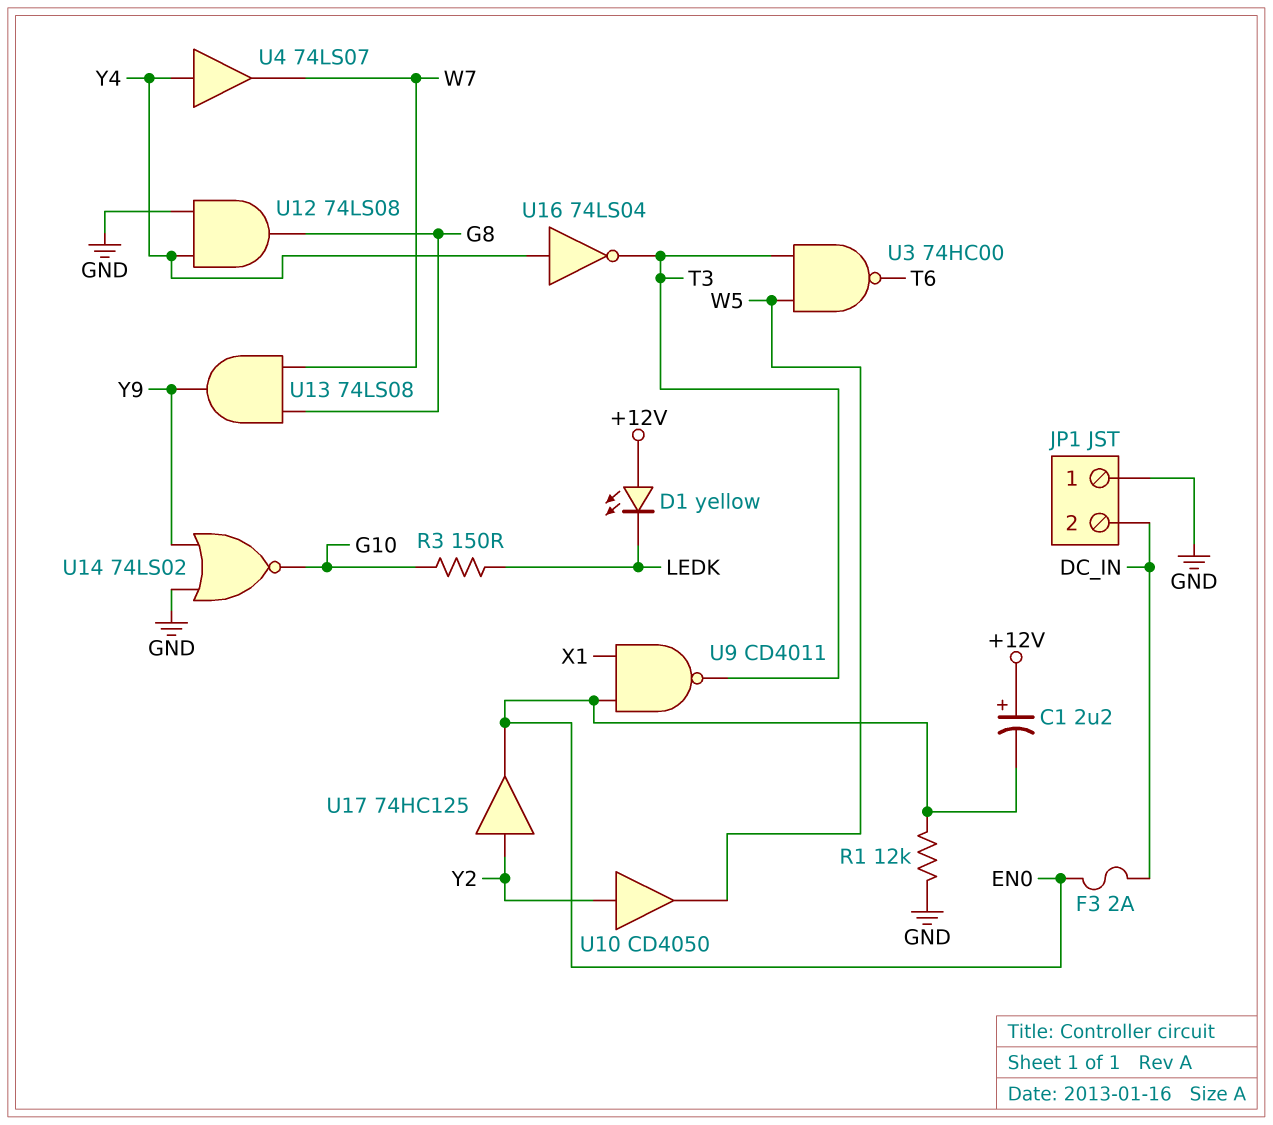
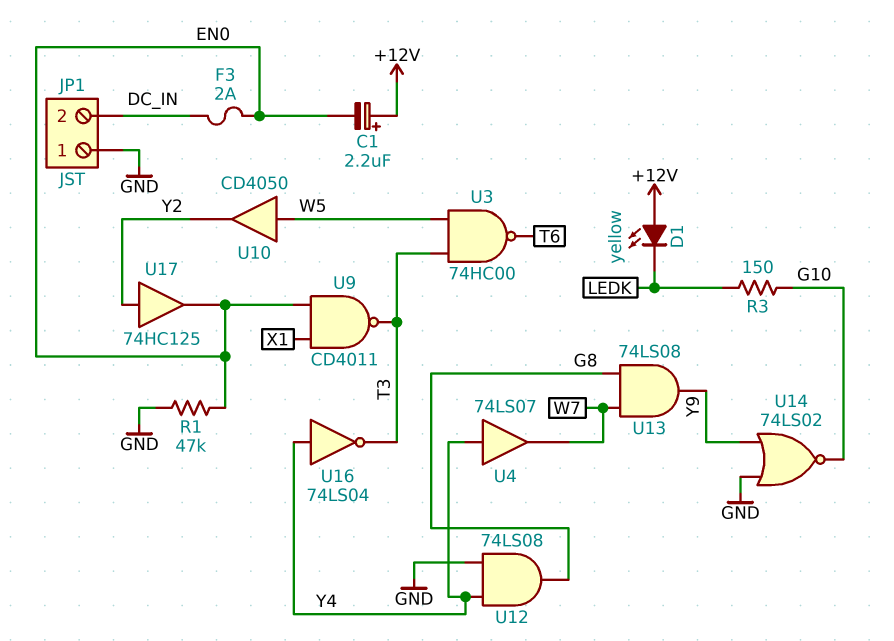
R1: 12k (EN0, GND) -> 47k (EN0, GND)
U10: buffer CD4050 (in Y2, out W5) -> buffer CD4050 (in W5, out Y2)

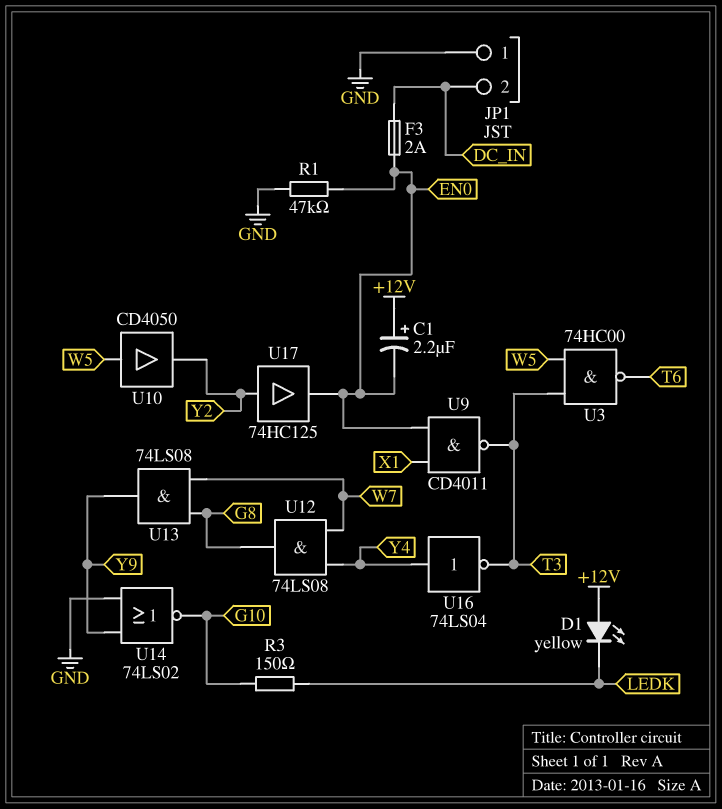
U4: buffer 74LS07 (in Y4, out W7) -> none
U12: AND 74LS08 (in GND, in Y4, out G8) -> AND 74LS08 (in W7, in Y4, out G8)

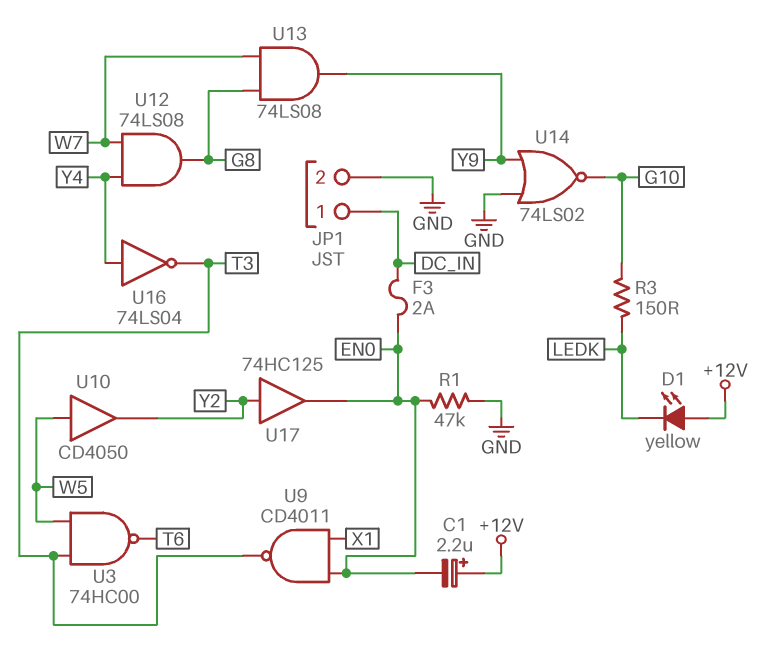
JP1 pin 1: GND -> DC_IN
JP1 pin 2: DC_IN -> GND

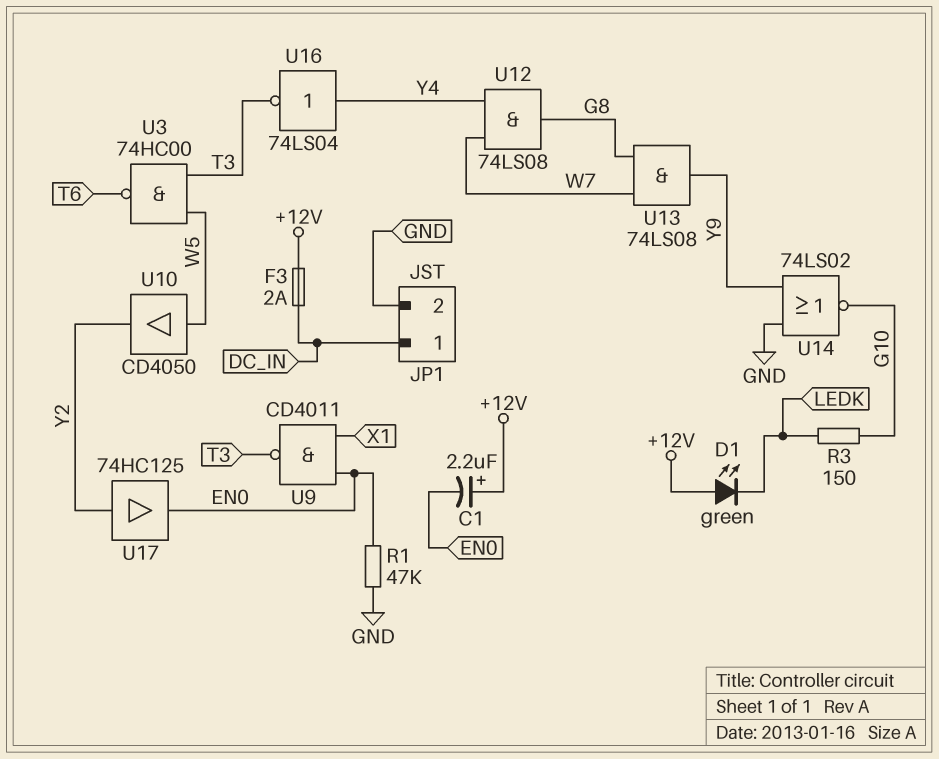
D1: LED yellow (A +12V, K LEDK) -> LED green (A +12V, K LEDK)
F3: 2A (DC_IN, EN0) -> 2A (+12V, DC_IN)

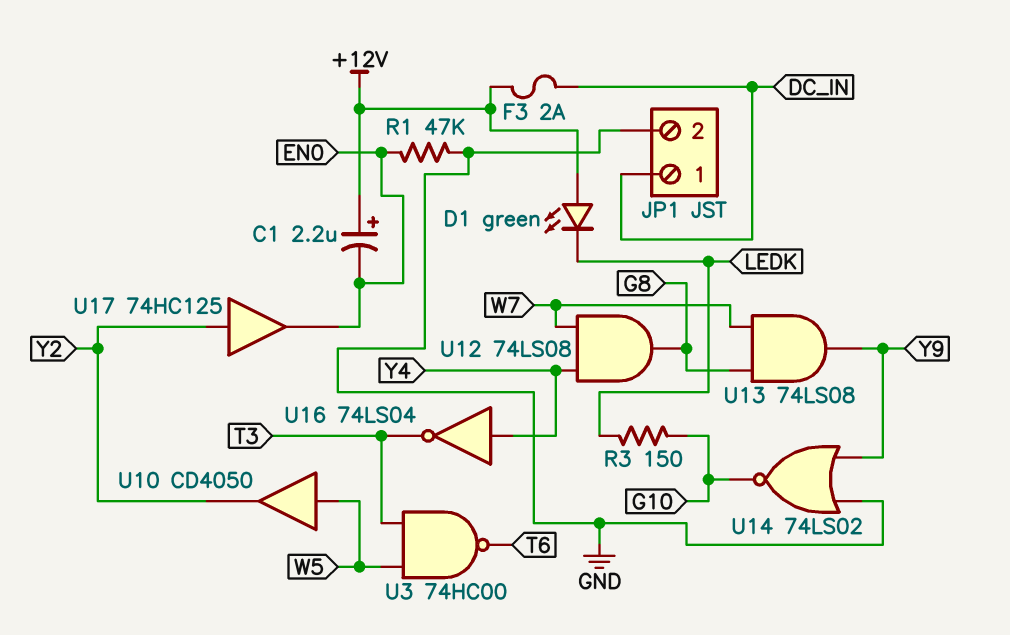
U9: NAND CD4011 (in EN0, in X1, out T3) -> none

